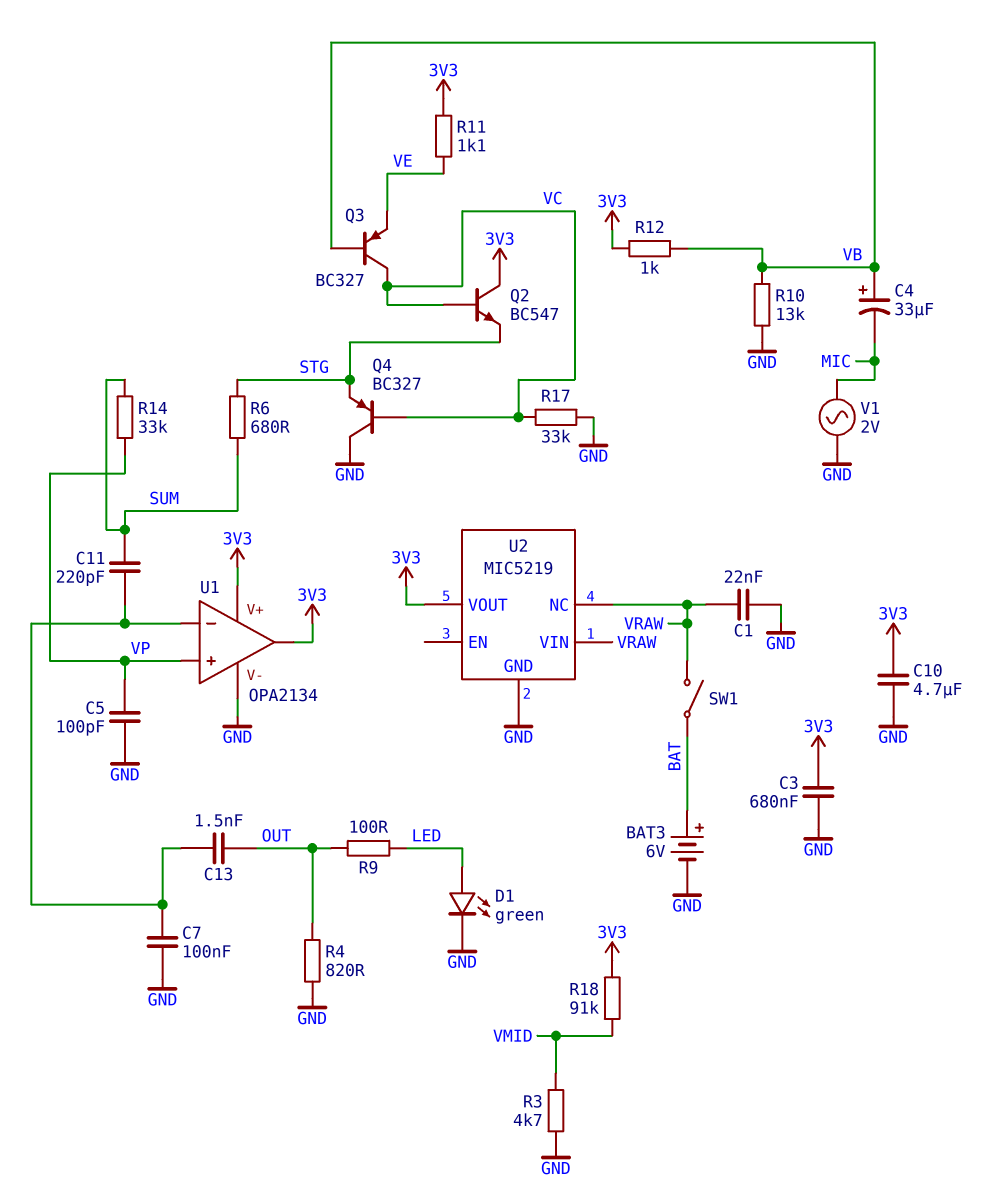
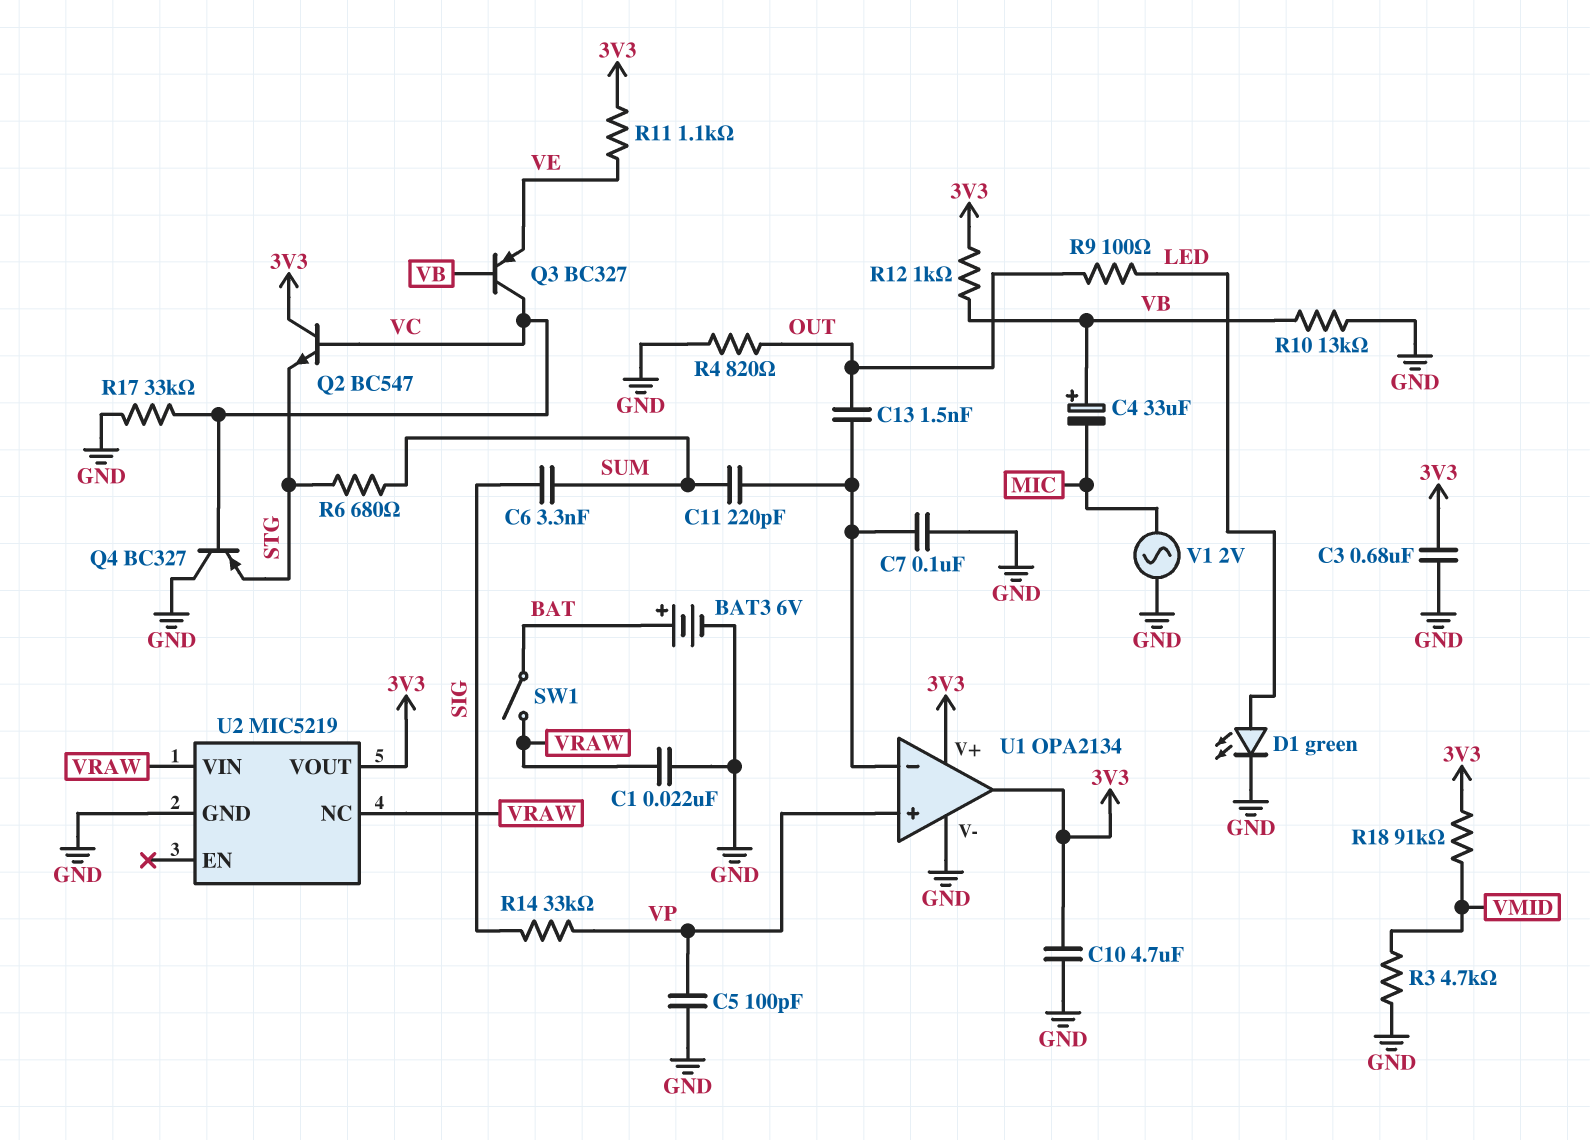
C6: none -> 3.3nF (SIG, SUM)
R14: 33k (SUM, VP) -> 33k (SIG, VP)

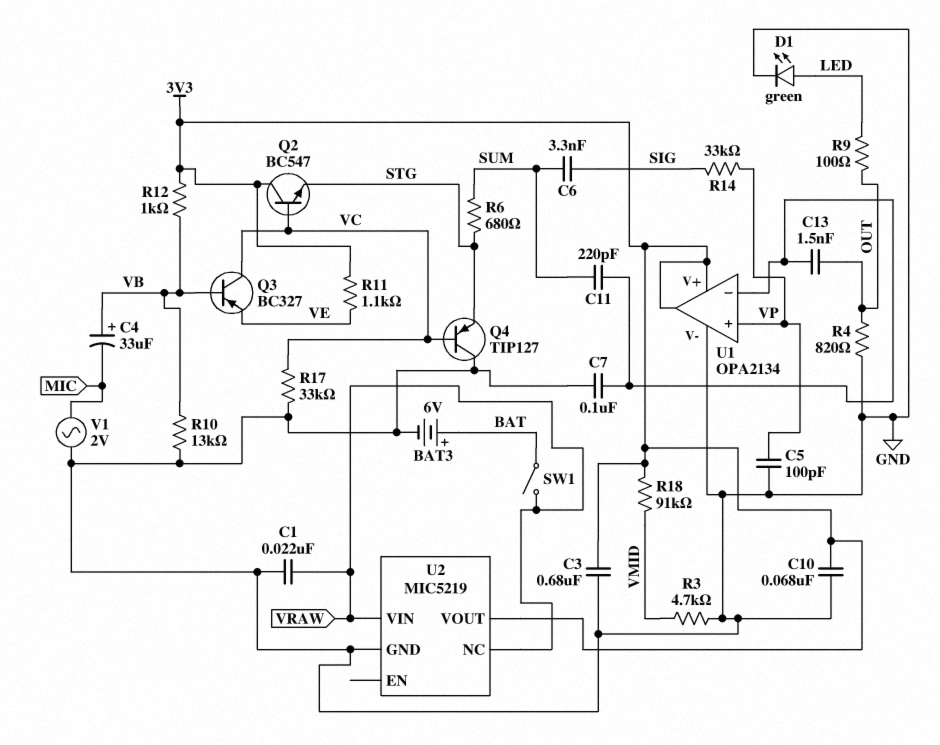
C10: 4.7uF (3V3, GND) -> 68nF (3V3, GND)
Q4: PNP BC327 (B VC, C GND, E STG) -> PNP TIP127 (B VC, C GND, E STG)

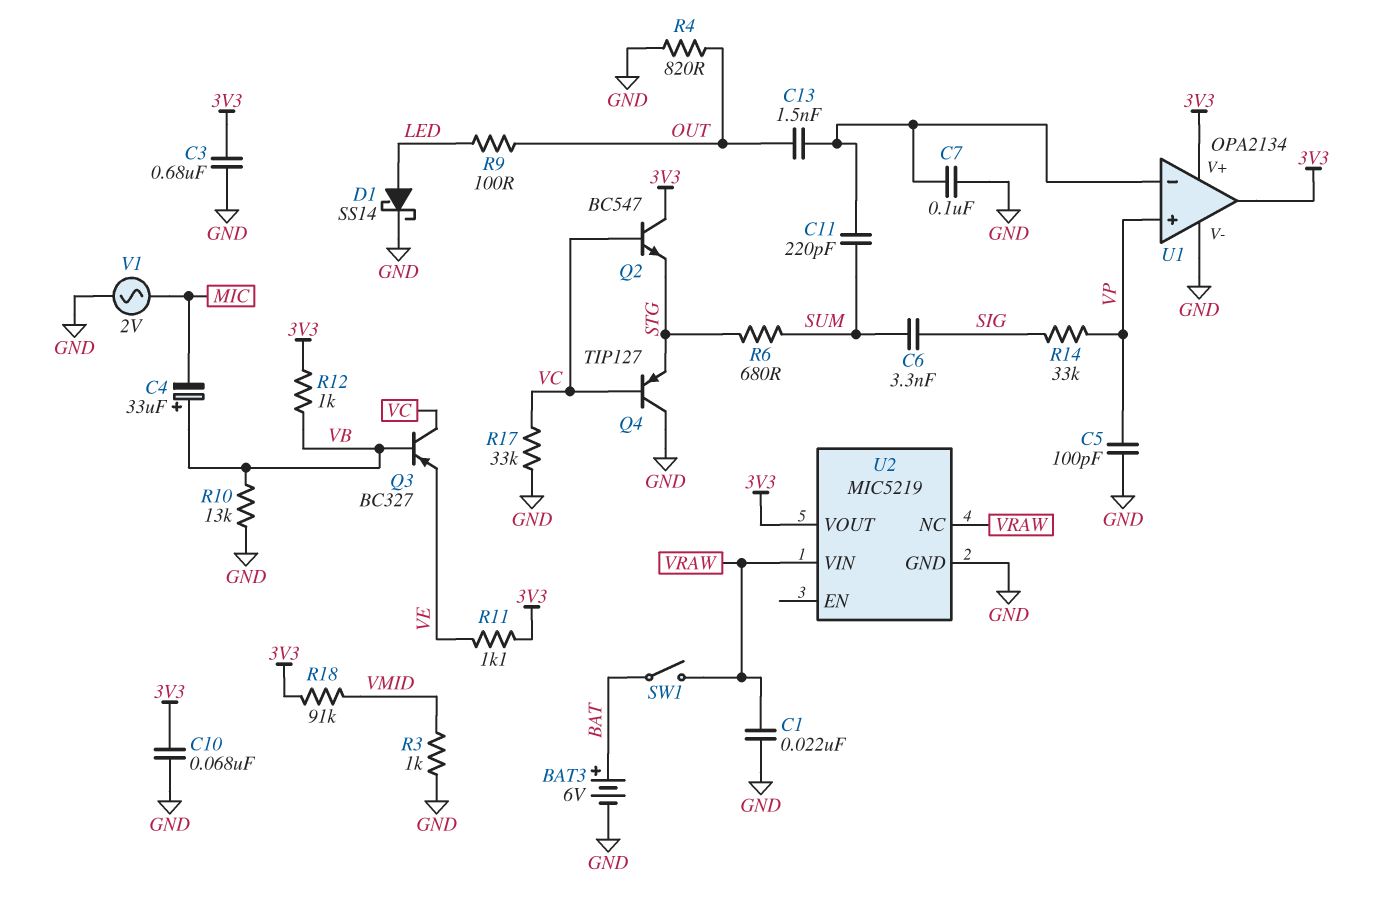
D1: LED green (A LED, K GND) -> schottky SS14 (A LED, K GND)
R3: 4.7k (GND, VMID) -> 1k (GND, VMID)

